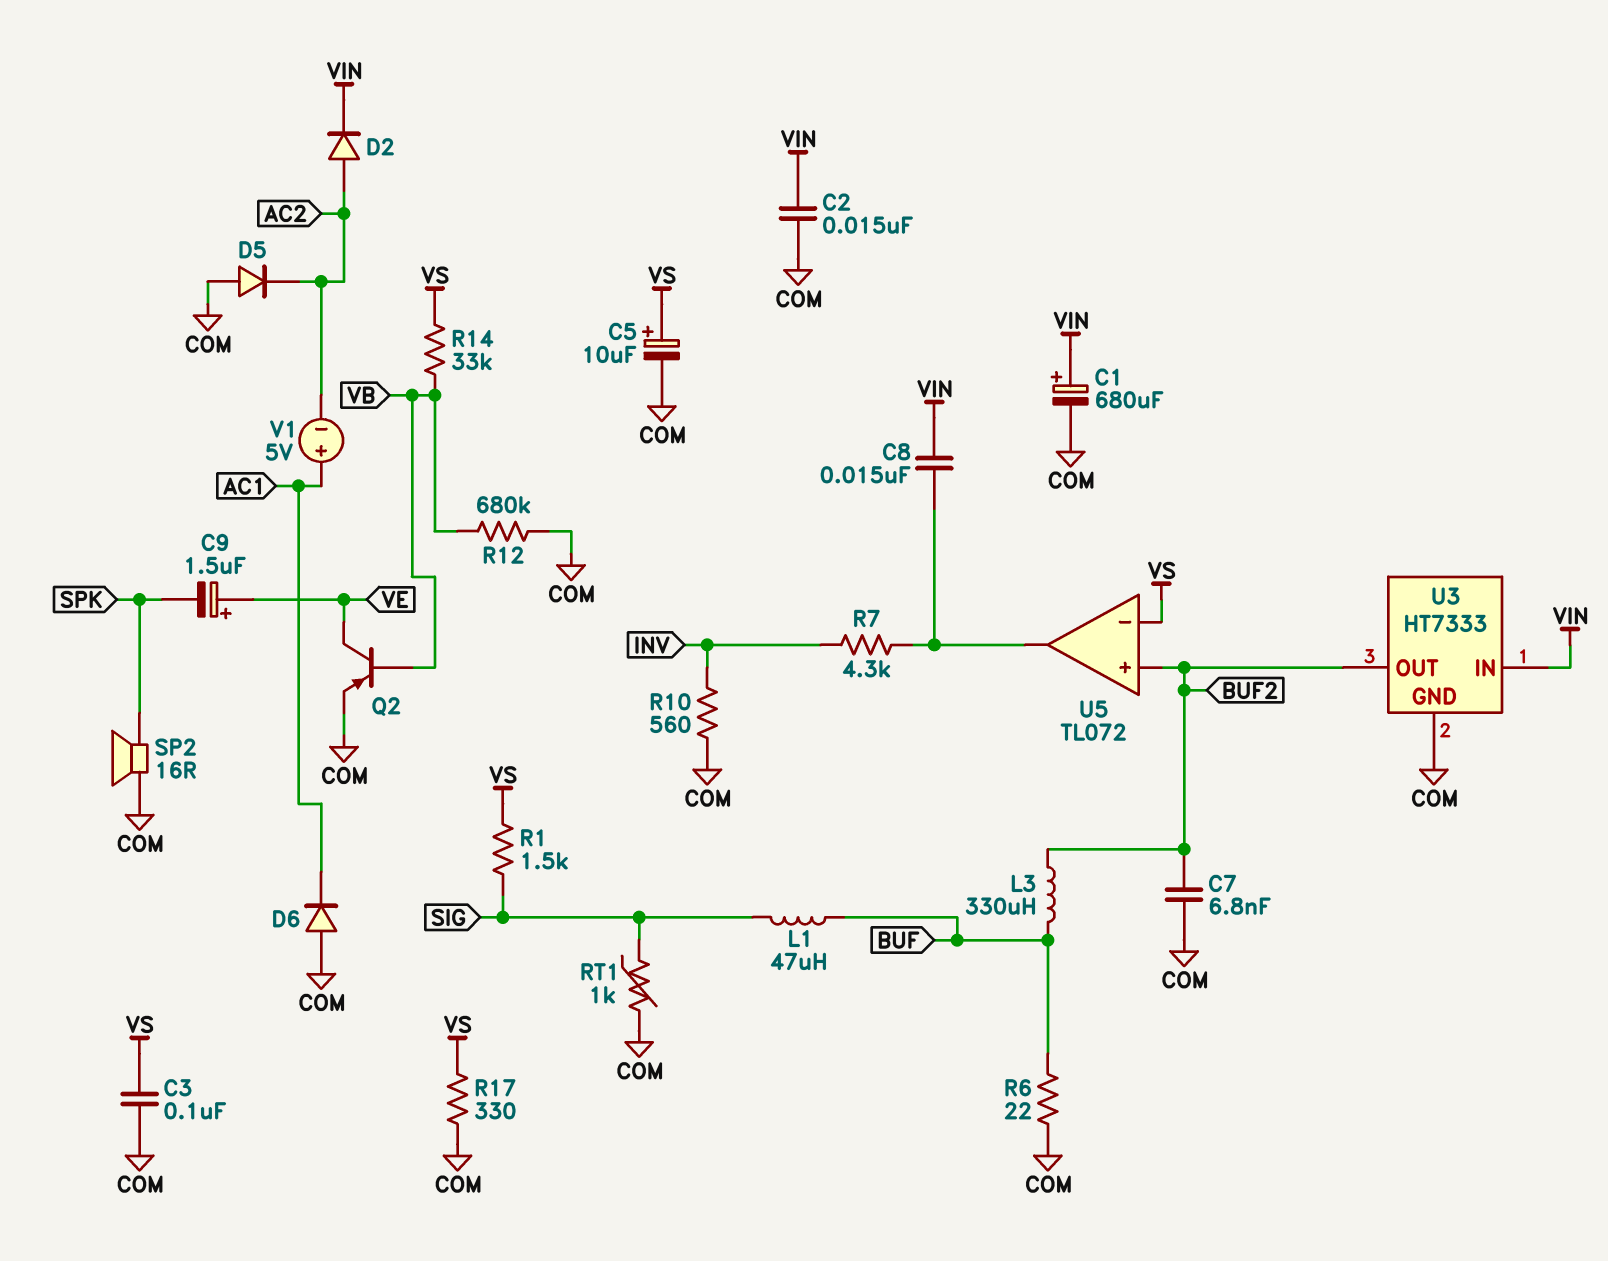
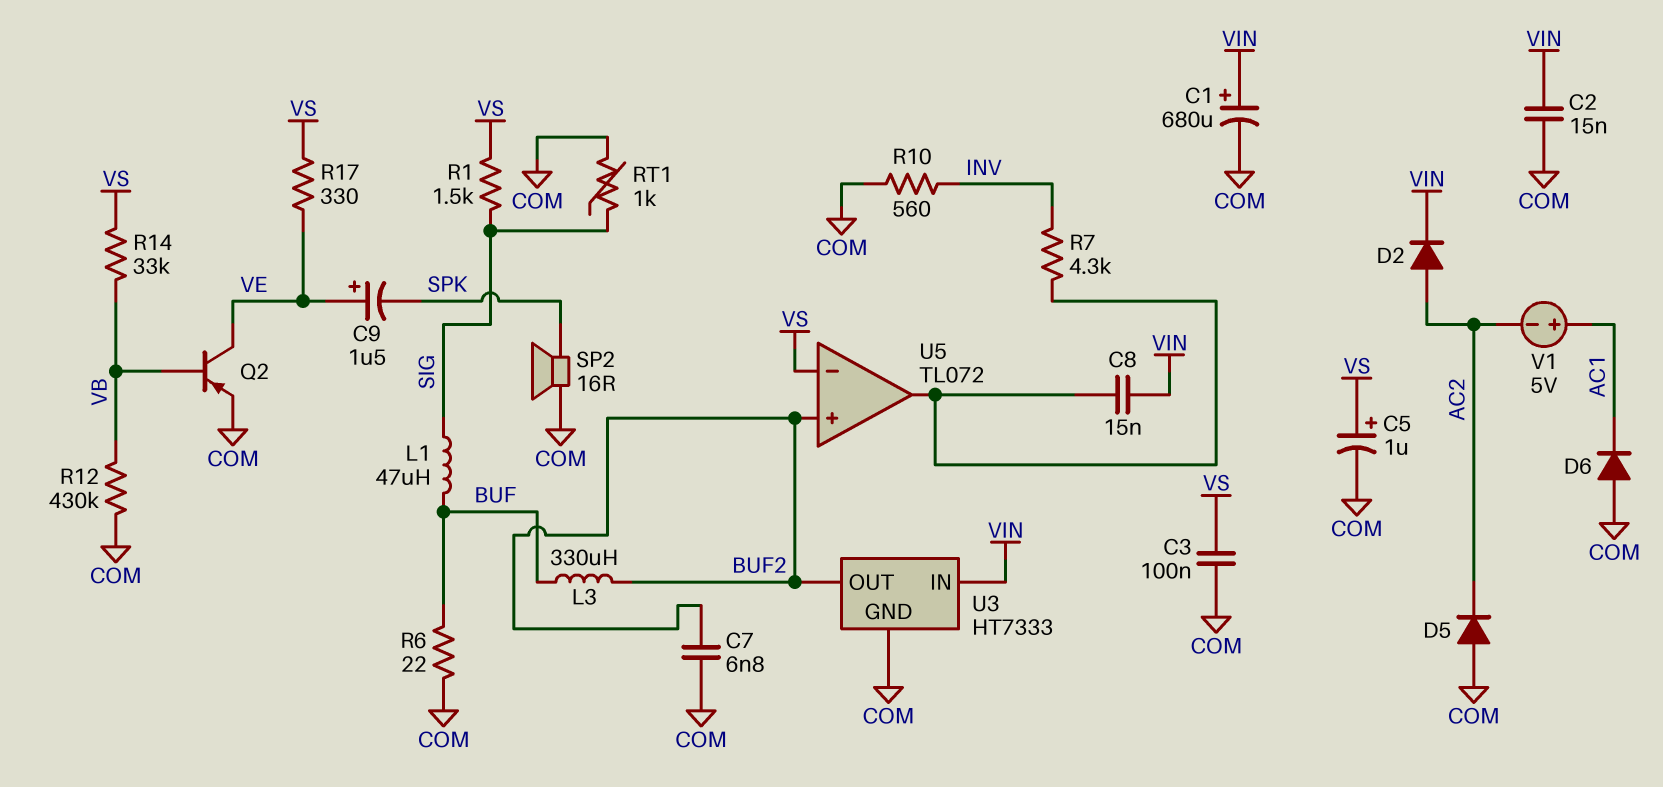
C5: 10uF (plus VS, minus COM) -> 1uF (plus VS, minus COM)
R12: 680k (COM, VB) -> 430k (COM, VB)
R17: 330 (COM, VS) -> 330 (VE, VS)

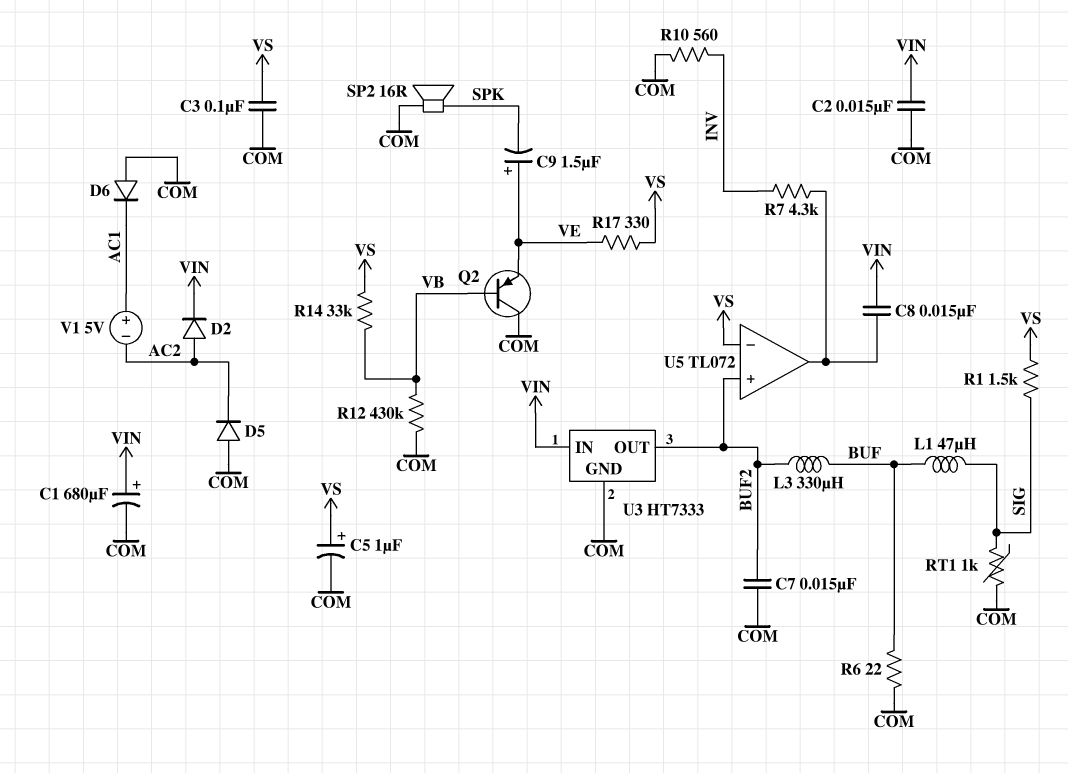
C7: 6.8nF (BUF2, COM) -> 15nF (BUF2, COM)
Q2: PNP (B VB, C VE, E COM) -> PNP (B VB, C COM, E VE)

